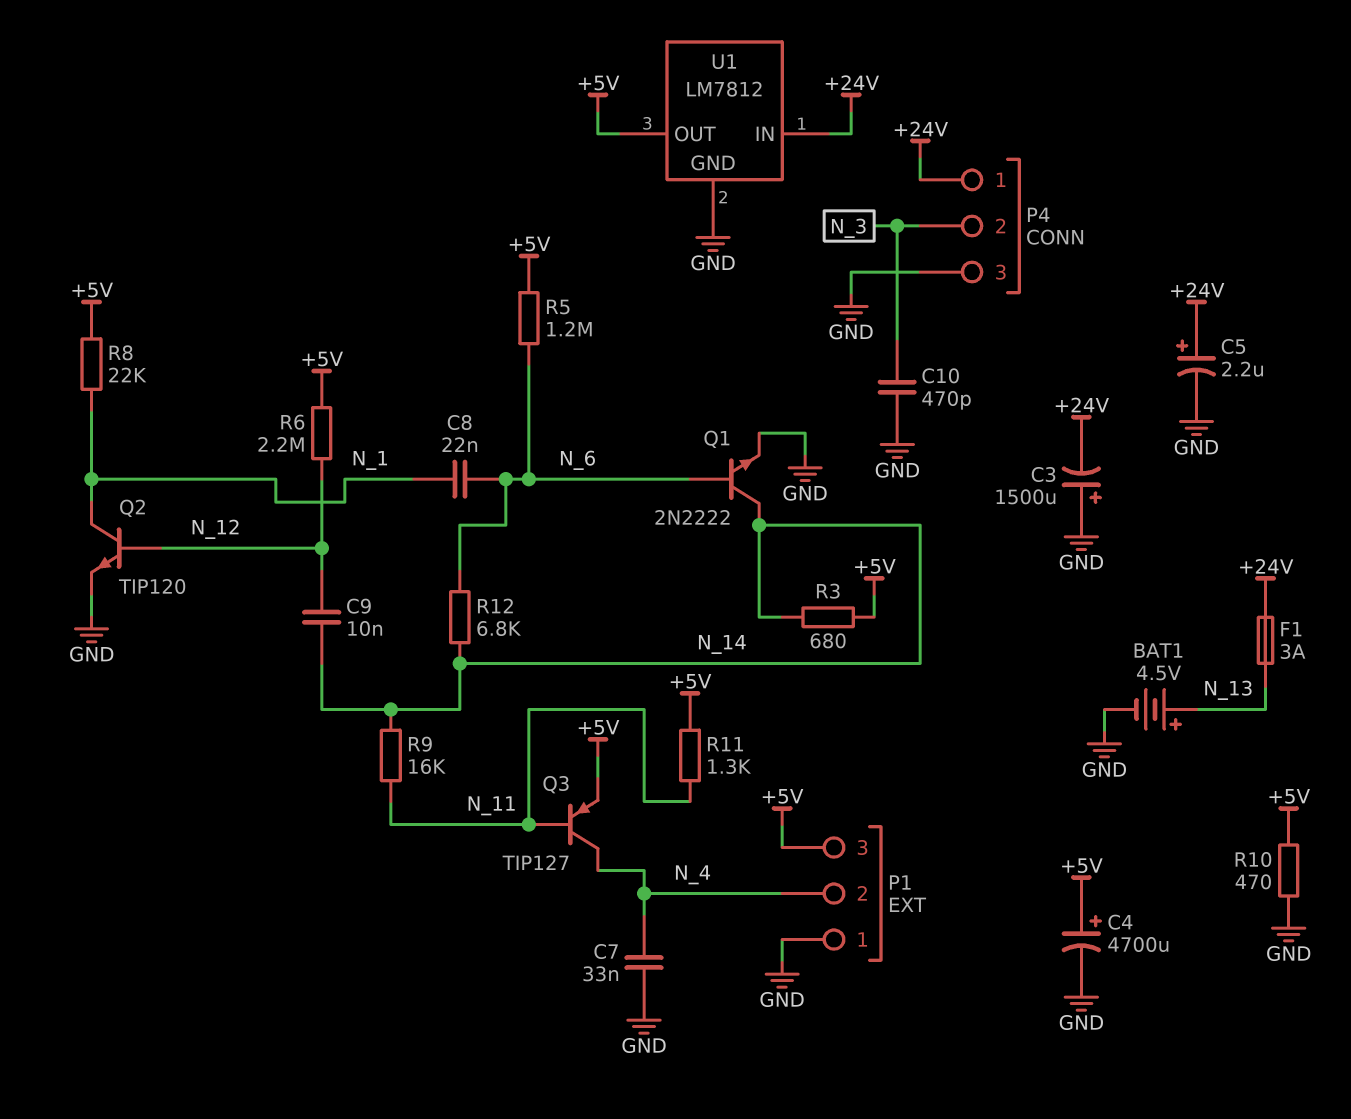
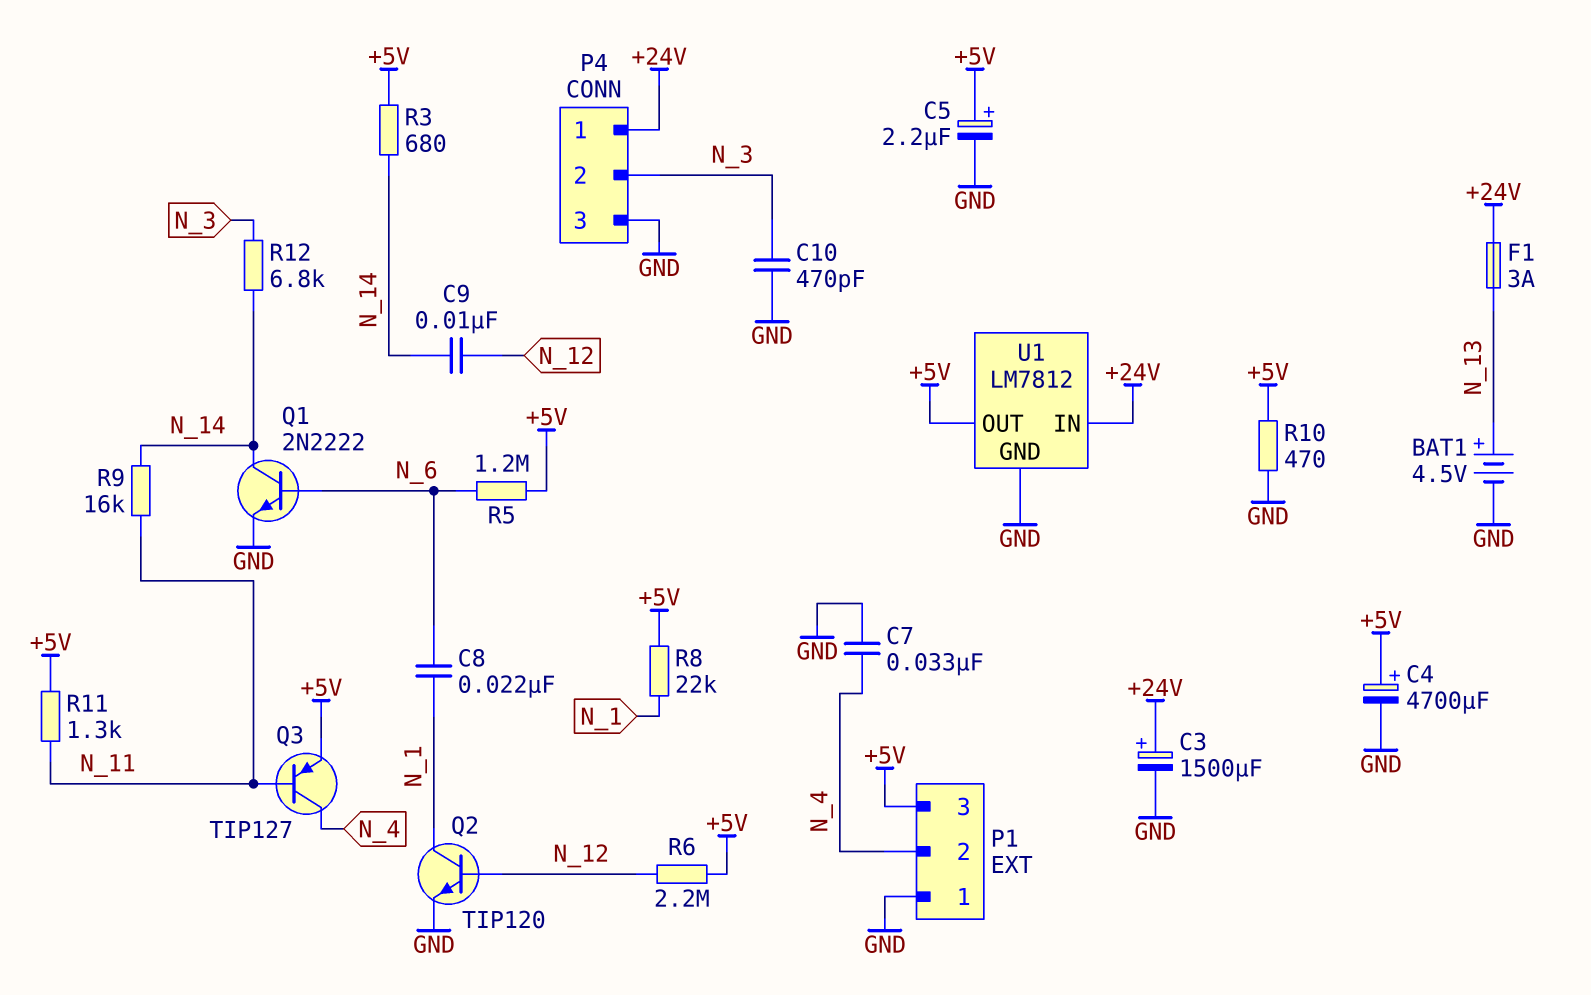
C3: 1500uF (plus GND, minus +24V) -> 1500uF (plus +24V, minus GND)
C5: 2.2uF (plus +24V, minus GND) -> 2.2uF (plus +5V, minus GND)
R12: 6.8k (N_6, N_14) -> 6.8k (N_3, N_14)

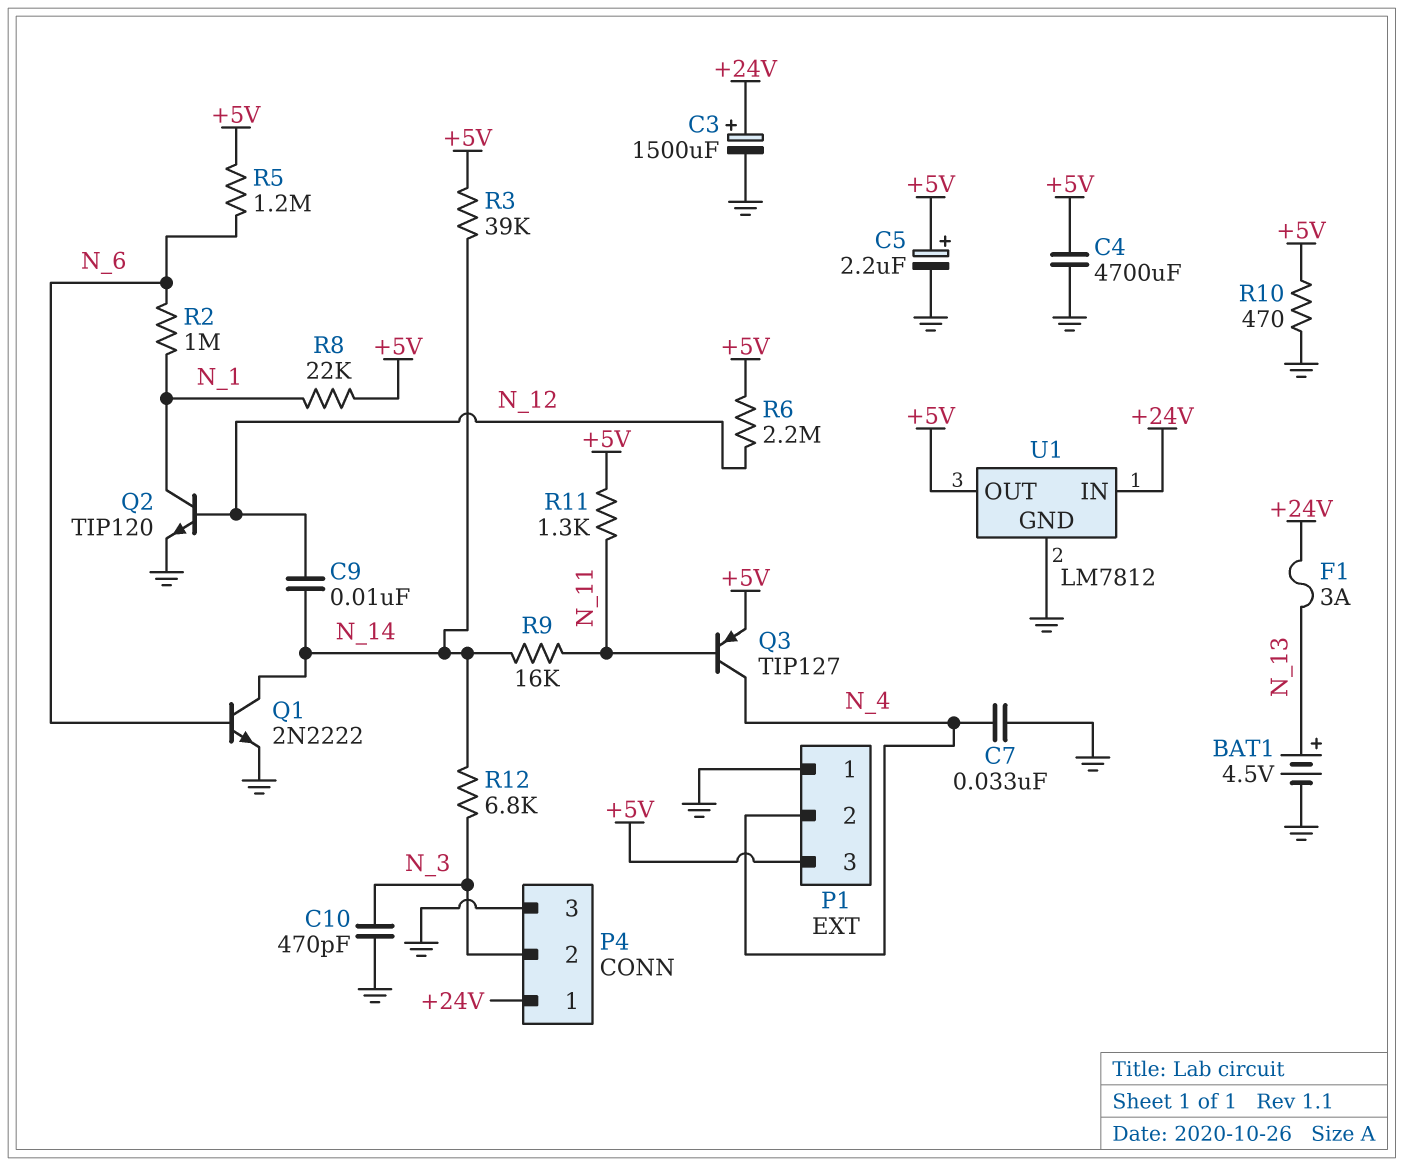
C4: 4700uF (plus +5V, minus GND) -> 4700uF (+5V, GND)
C8: 22nF (N_1, N_6) -> none
R2: none -> 1M (N_1, N_6)
R3: 680 (+5V, N_14) -> 39k (+5V, N_14)

